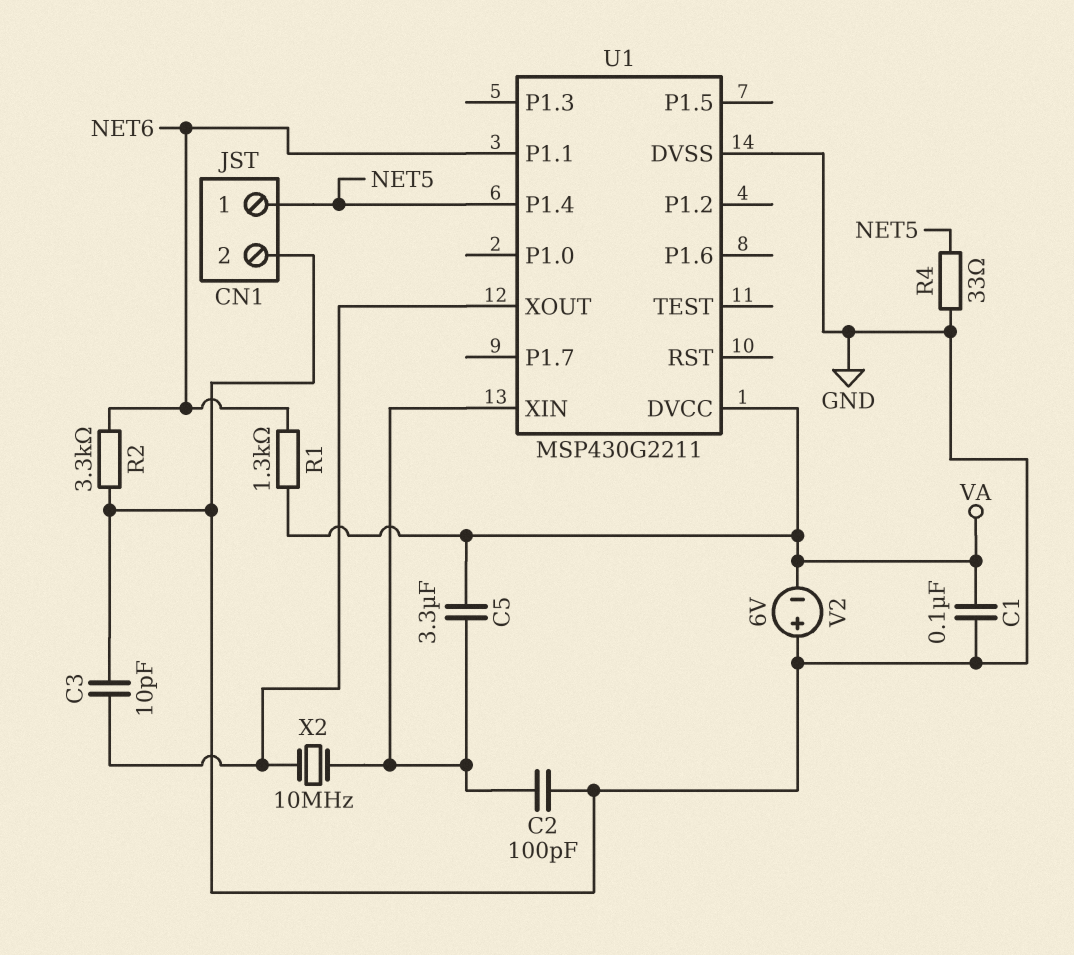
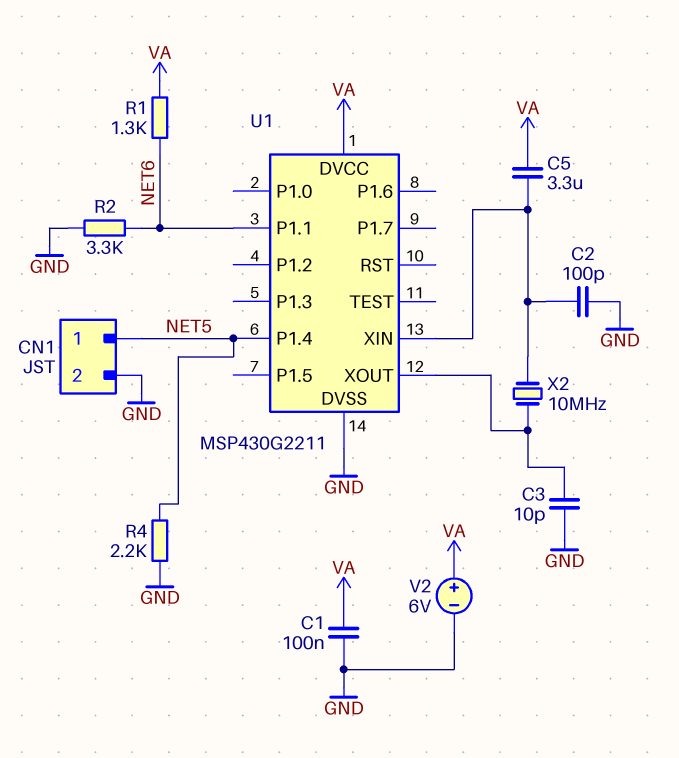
R4: 33 (GND, NET5) -> 2.2k (GND, NET5)
V2: 6V (plus GND, minus VA) -> 6V (plus VA, minus GND)

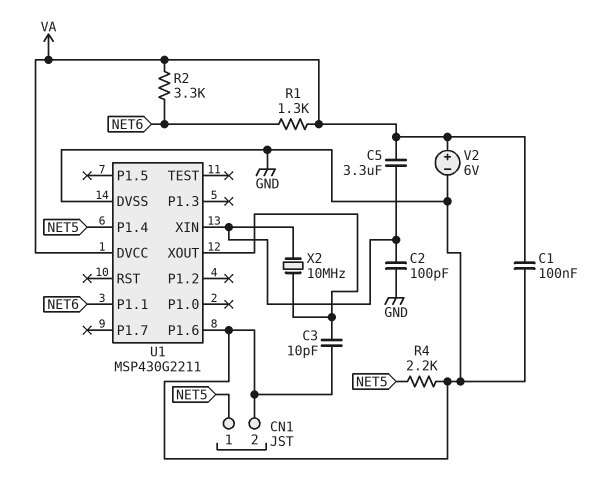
R2: 3.3k (GND, NET6) -> 3.3k (NET6, VA)
U1 pin P1.6: none -> GND

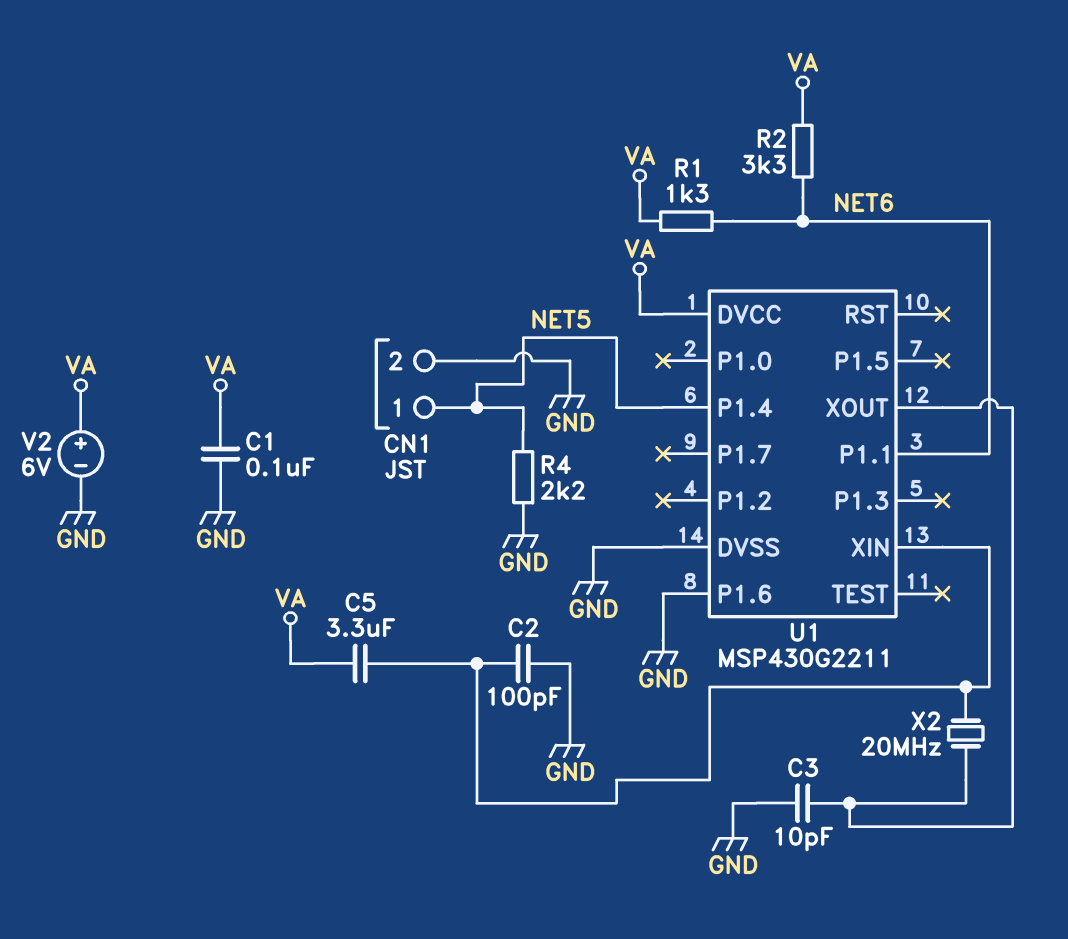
X2: 10MHz (U1/XIN, U1/XOUT) -> 20MHz (U1/XIN, U1/XOUT)

